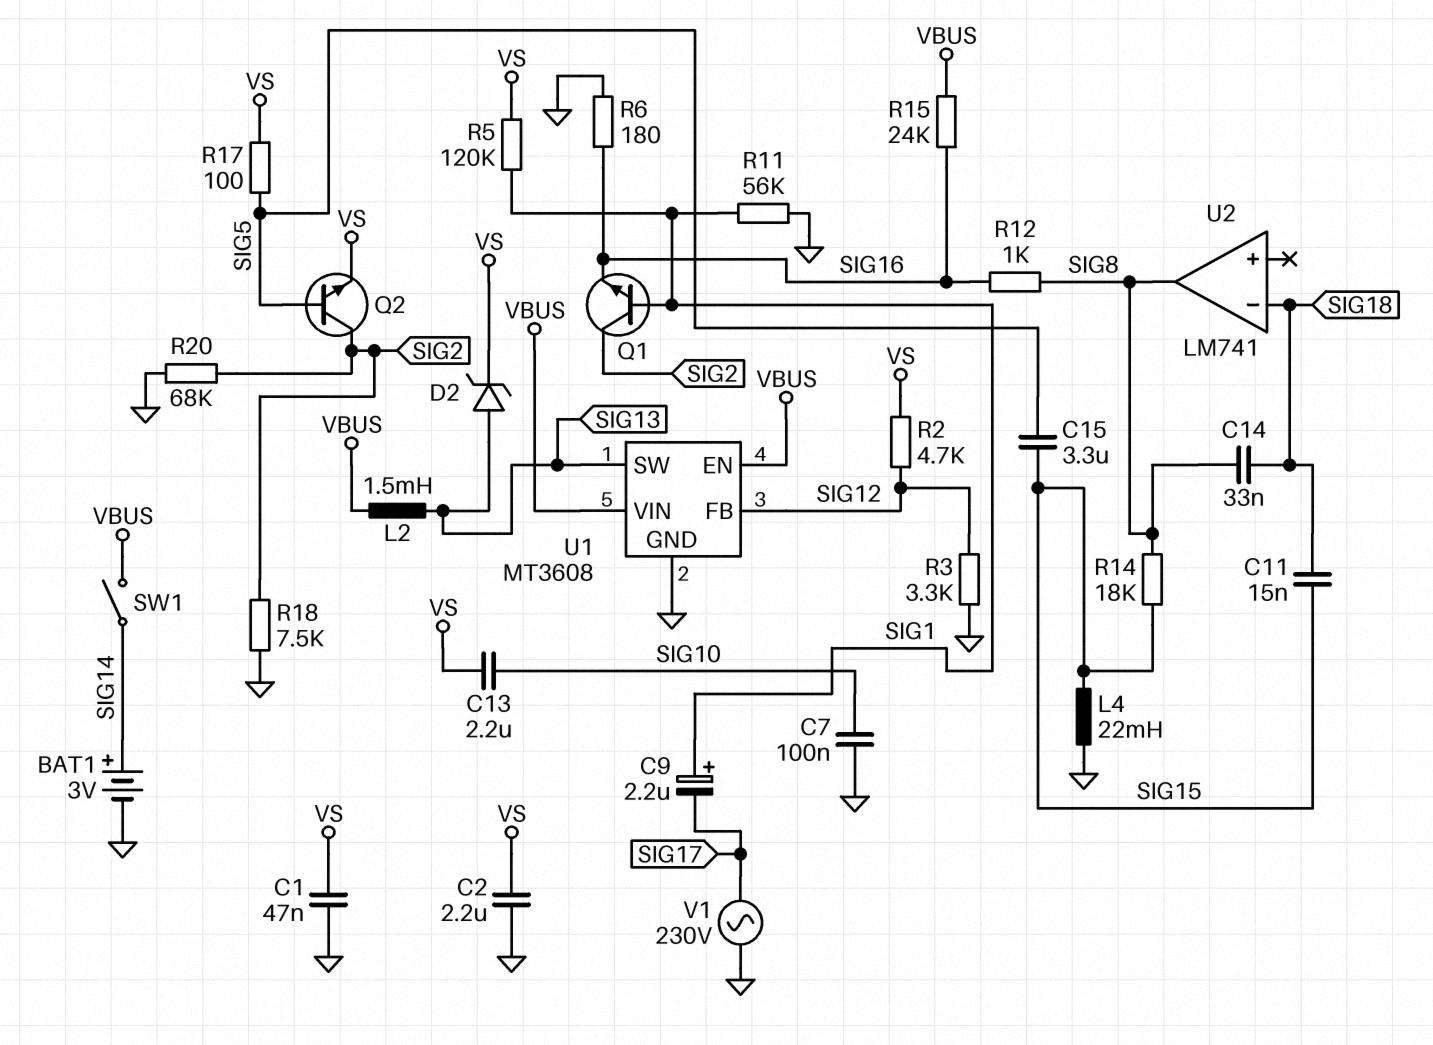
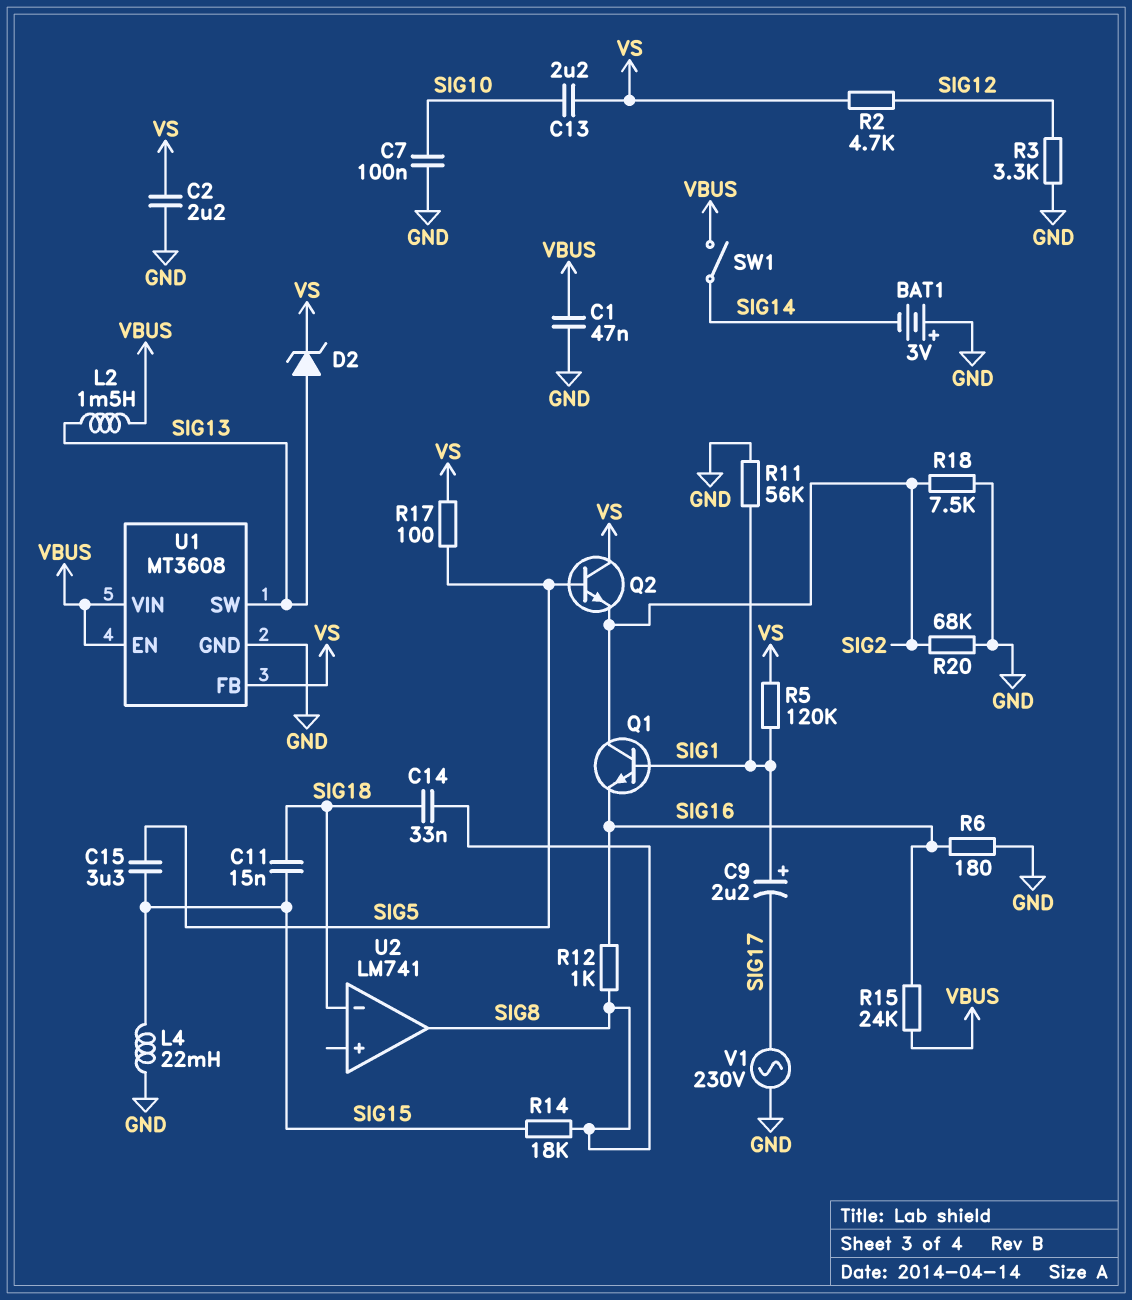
BAT1: 3V (plus SIG14, minus GND) -> 3V (plus GND, minus SIG14)
C1: 47nF (GND, VS) -> 47nF (GND, VBUS)
Q2: NPN (B SIG5, C SIG2, E VS) -> NPN (B SIG5, C VS, E SIG2)
U1 pin FB: SIG12 -> VS

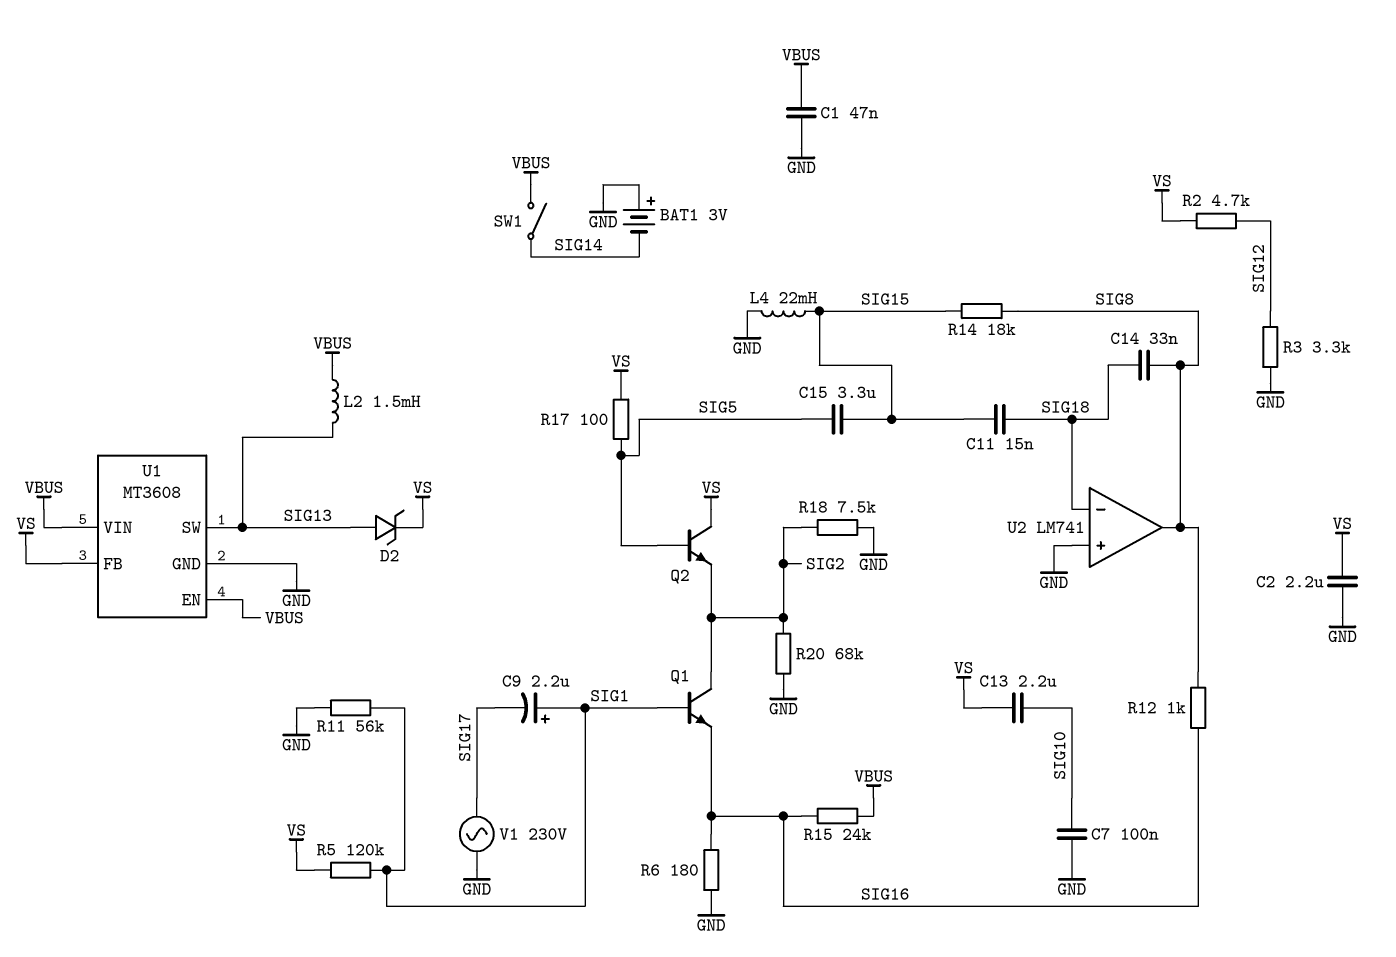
U2 pin in+: none -> GND

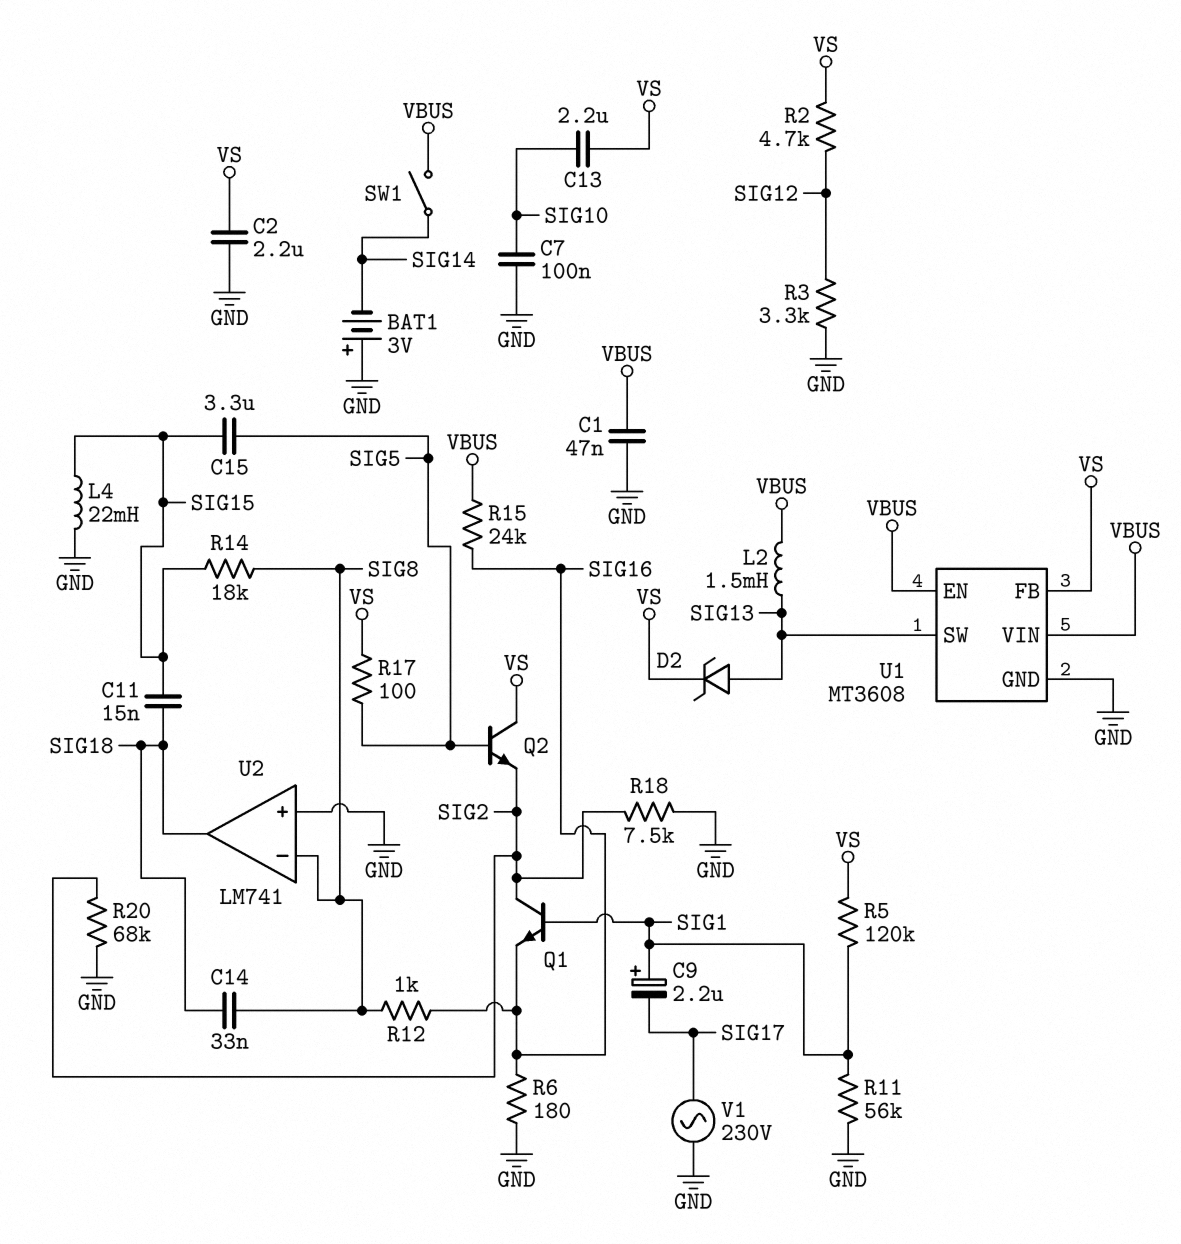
U2 pin in-: SIG18 -> SIG8
U2 pin out: SIG8 -> SIG18

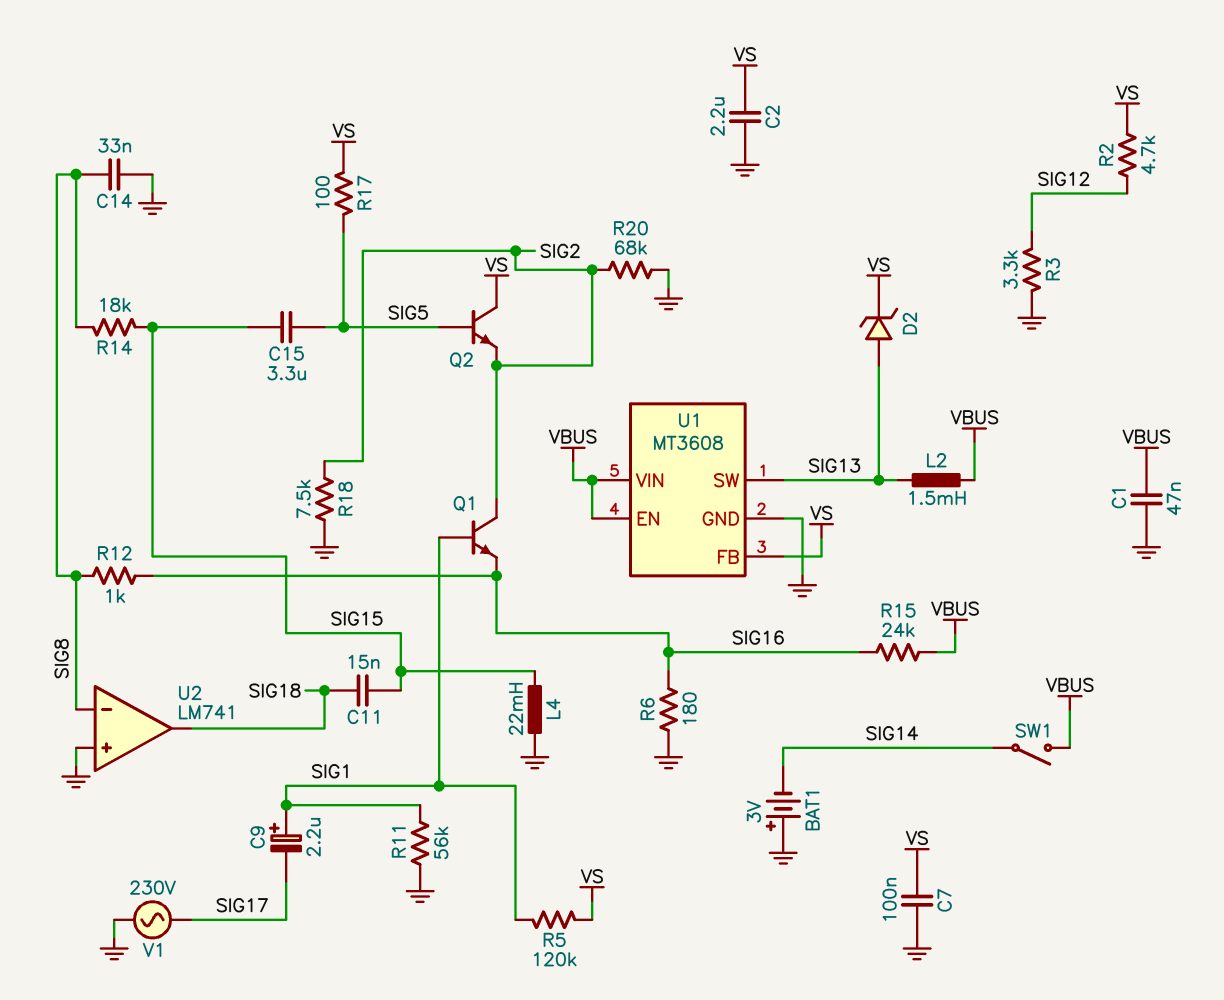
C7: 100nF (GND, SIG10) -> 100nF (GND, VS)
C13: 2.2uF (SIG10, VS) -> none
C14: 33nF (SIG8, SIG18) -> 33nF (GND, SIG8)

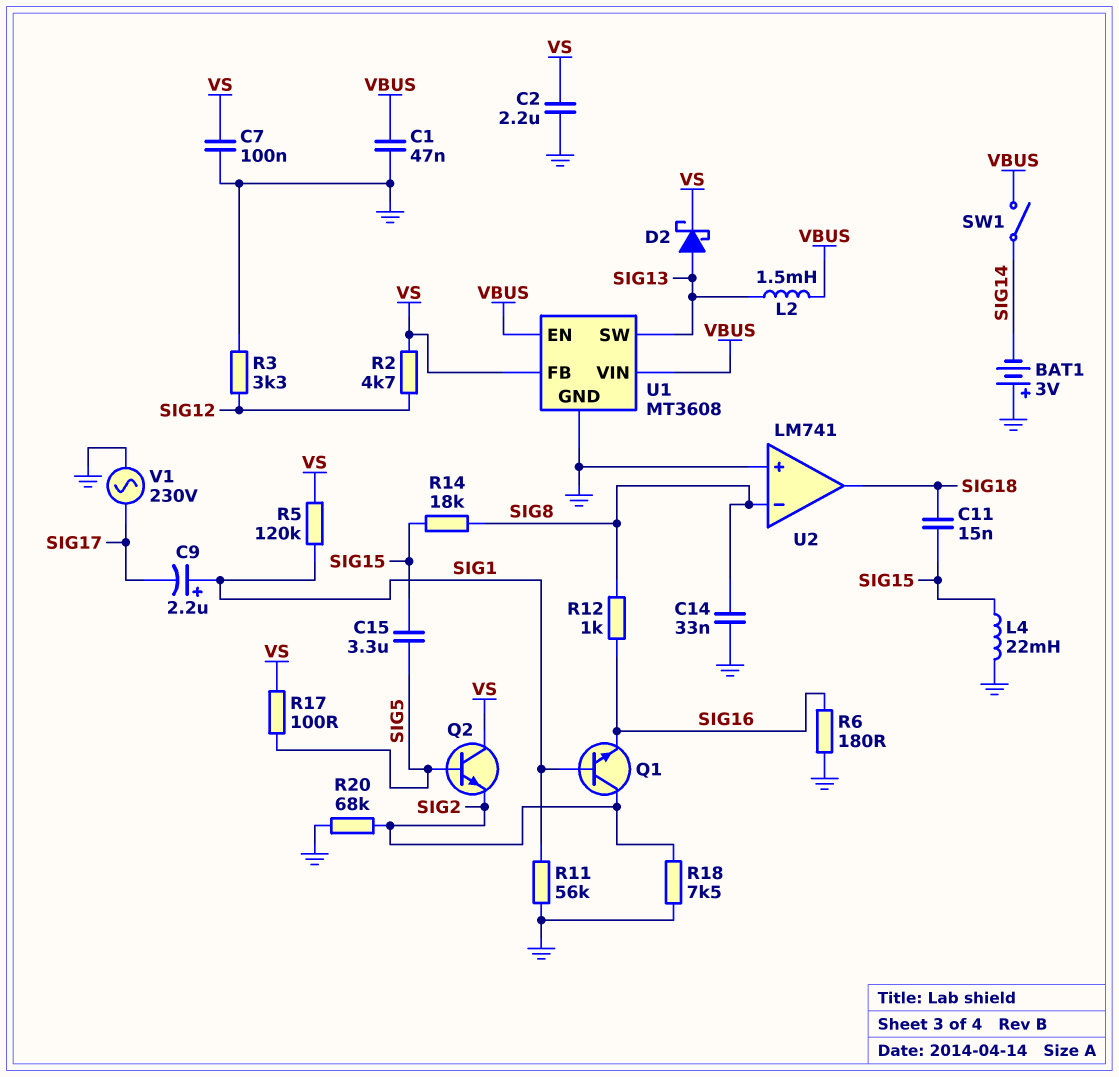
D2: zener (A SIG13, K VS) -> schottky (A SIG13, K VS)
R15: 24k (SIG16, VBUS) -> none

